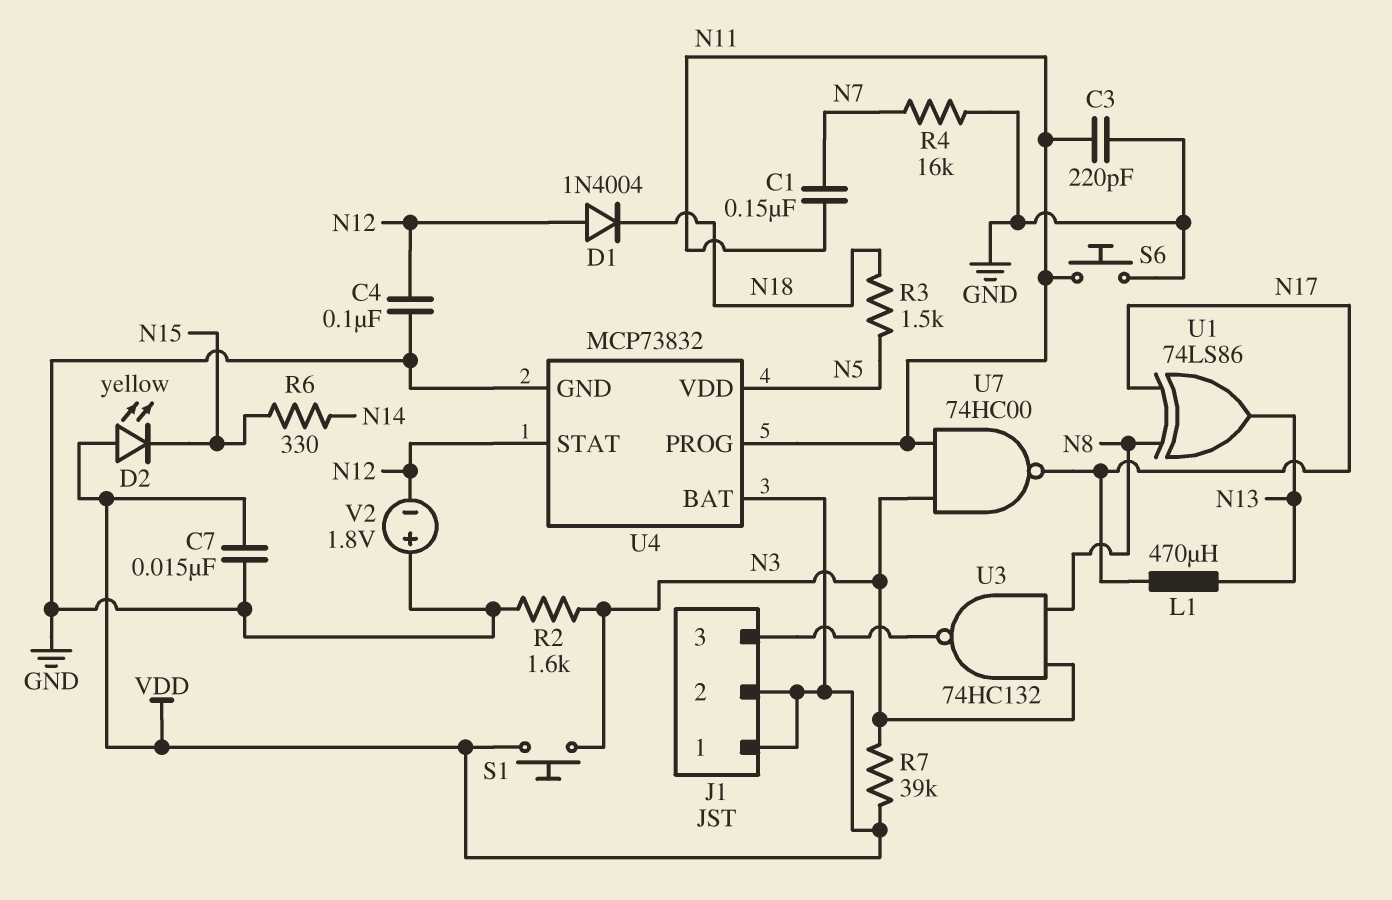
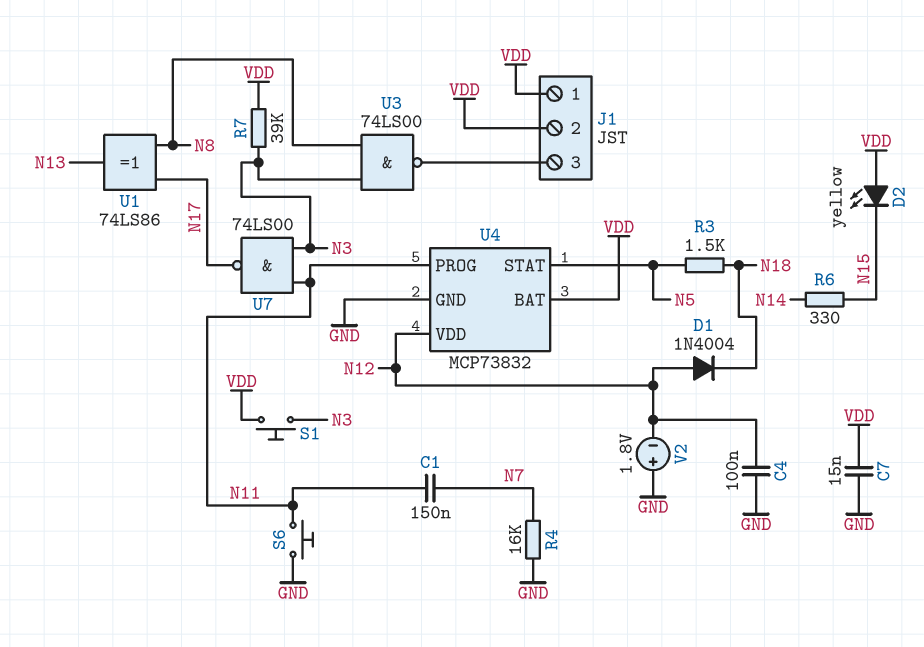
C3: 220pF (GND, N11) -> none
L1: 470uH (N13, N17) -> none
R2: 1.6k (GND, N3) -> none
U3: NAND 74HC132 (in N3, in N8, out J1/3) -> NAND 74LS00 (in N3, in N8, out J1/3)
U4 pin STAT: N12 -> N5
U4 pin VDD: N5 -> N12
U7: NAND 74HC00 (in N3, in N11, out N17) -> NAND 74LS00 (in N3, in N11, out N17)

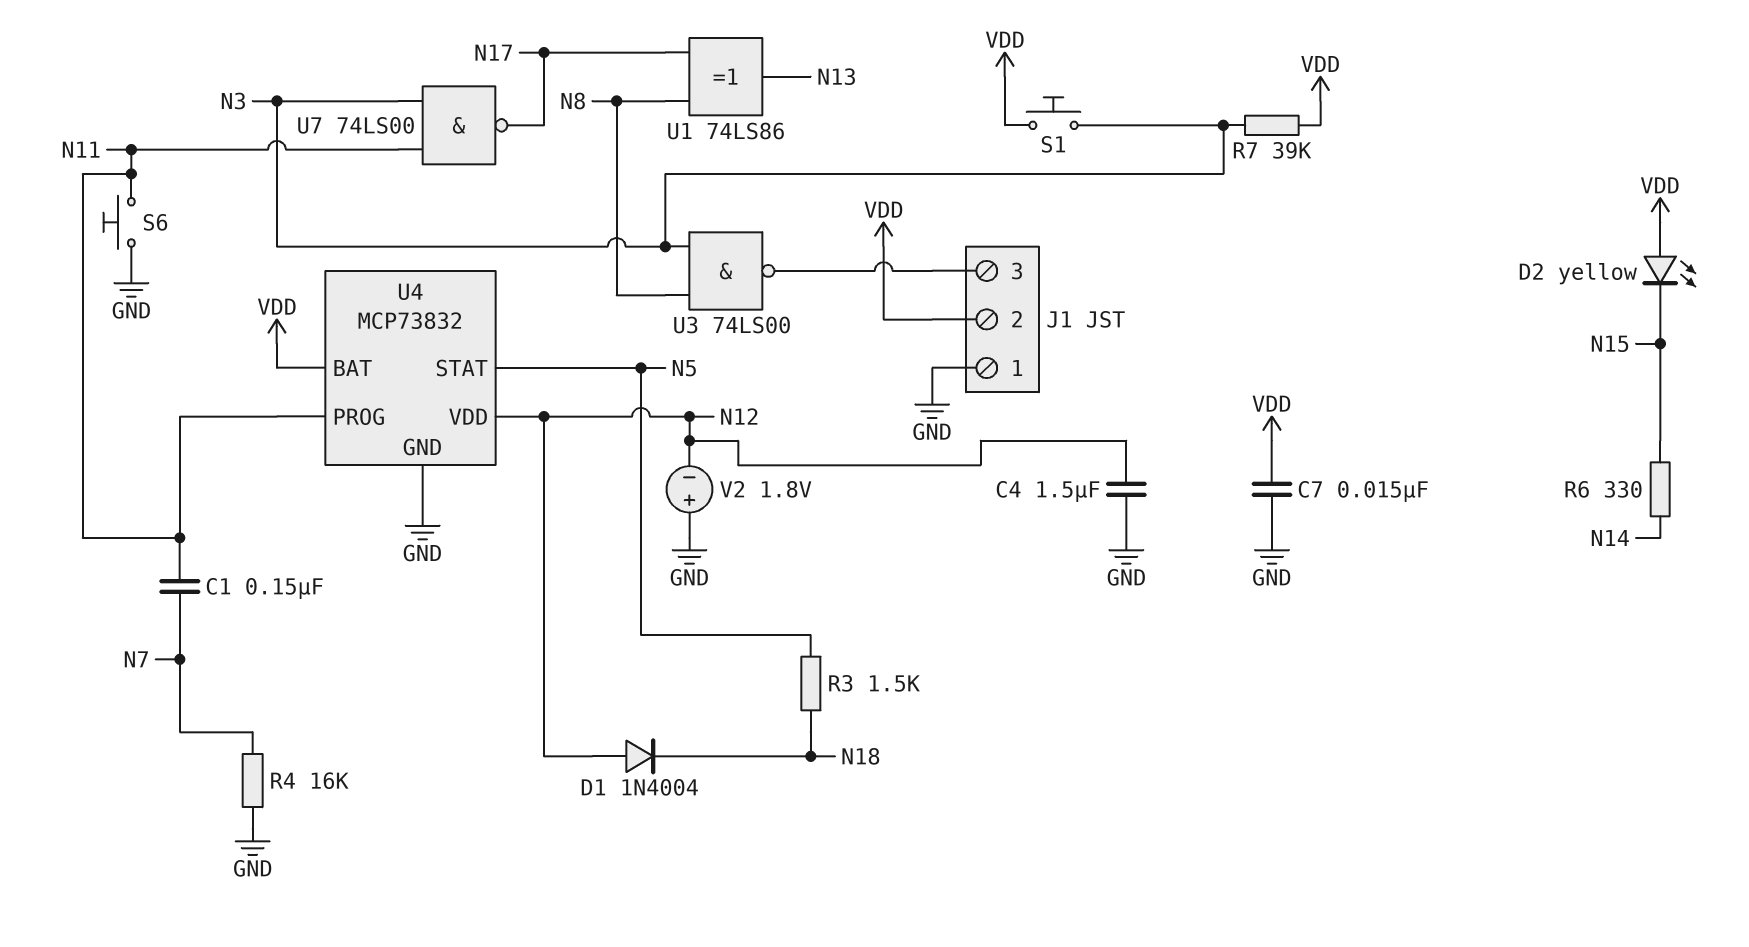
C4: 100nF (GND, N12) -> 1.5uF (GND, N12)
J1 pin 1: VDD -> GND

